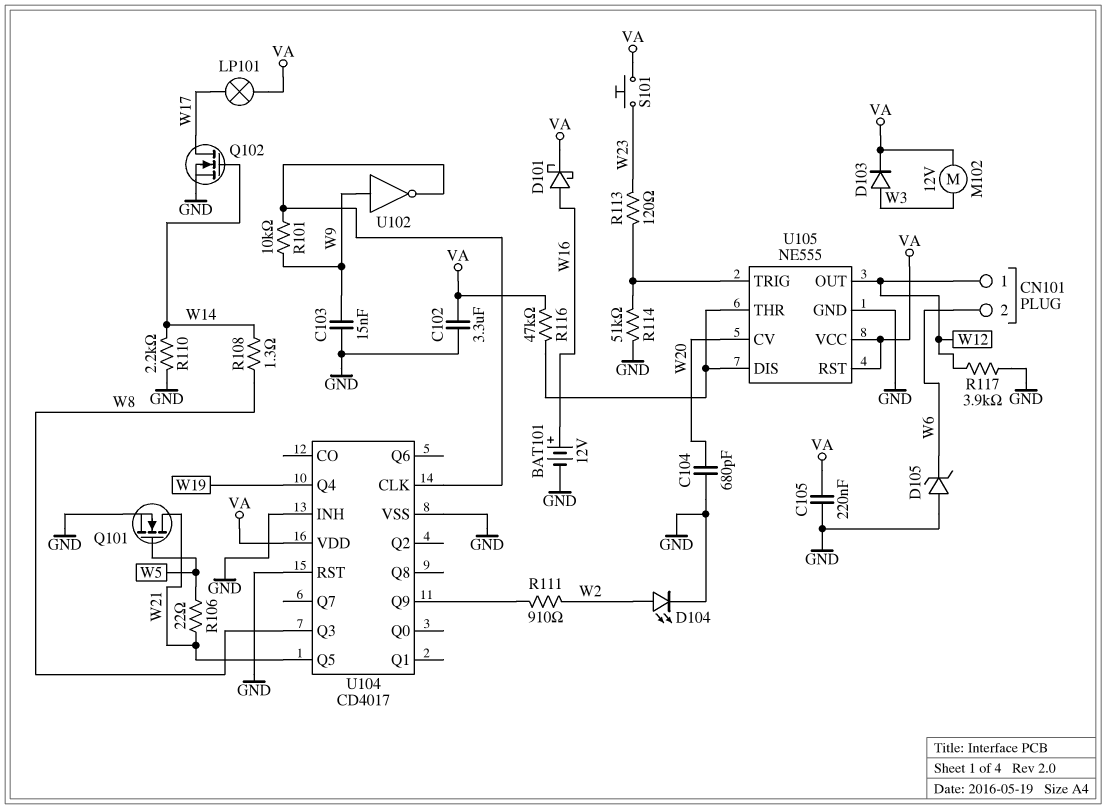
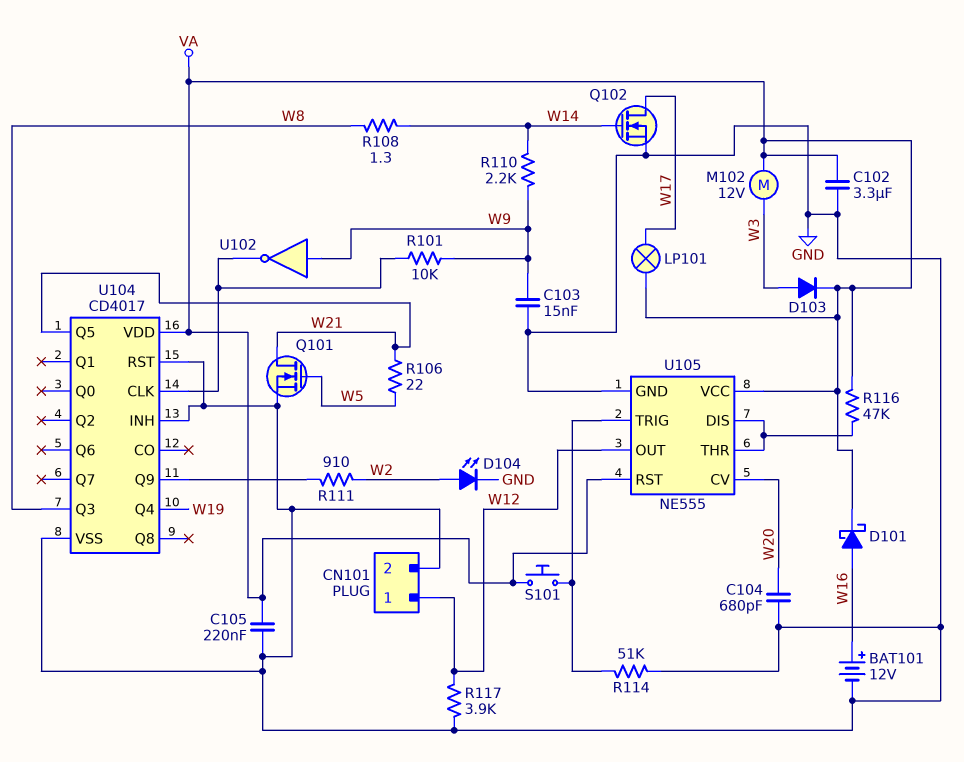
CN101 pin 2: W6 -> GND
D105: zener (A GND, K W6) -> none
R110: 2.2k (GND, W14) -> 2.2k (W9, W14)
R113: 120 (U105/TRIG, W23) -> none
S101: button (VA, W23) -> button (U105/TRIG, VA)

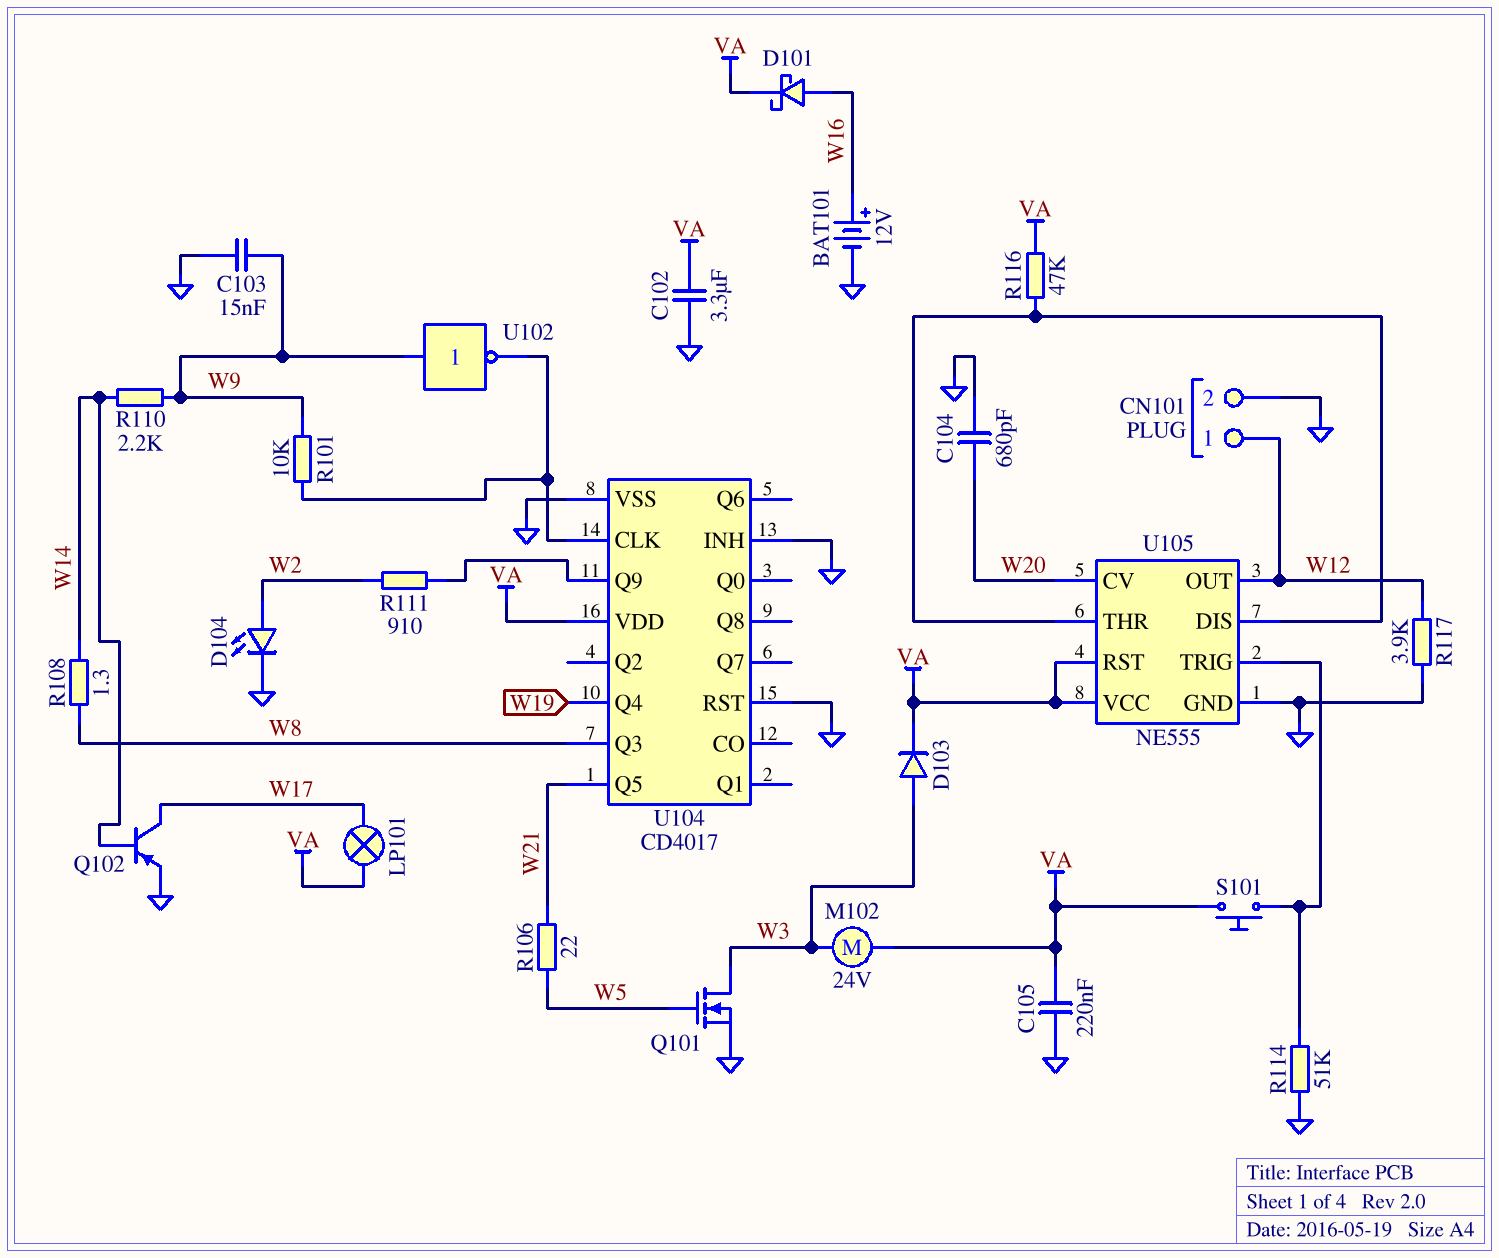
M102: motor 12V (VA, W3) -> motor 24V (VA, W3)
Q101: NMOS (G W5, D W21, S GND) -> NMOS (G W5, D W3, S GND)
Q102: NMOS (G W14, D W17, S GND) -> PNP (B W14, C W17, E GND)

